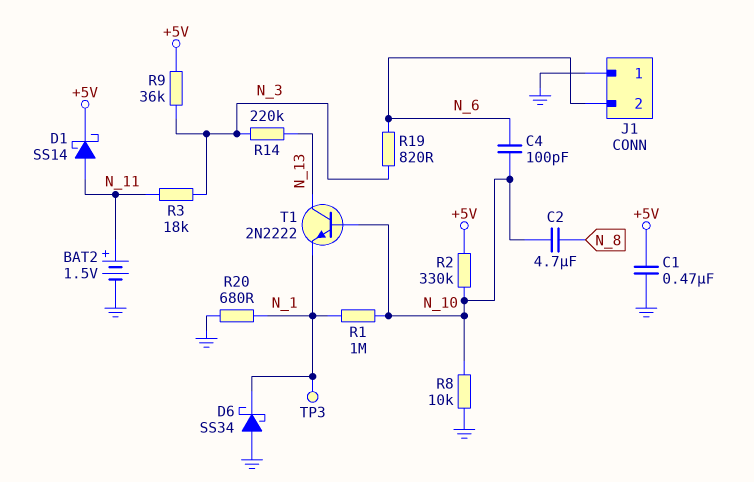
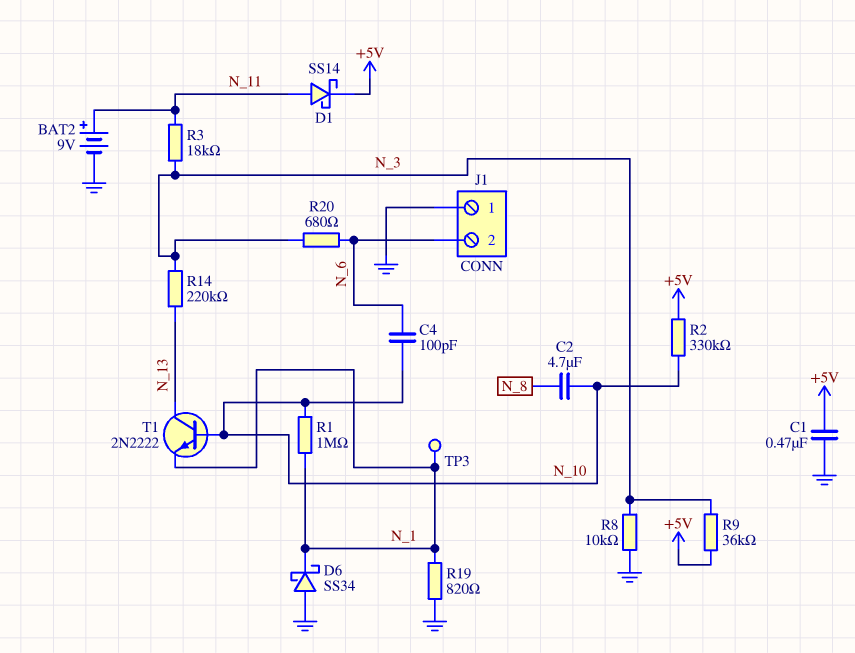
BAT2: 1.5V (plus N_11, minus GND) -> 9V (plus N_11, minus GND)
R8: 10k (GND, N_10) -> 10k (GND, N_3)
R19: 820 (N_3, N_6) -> 820 (GND, N_1)
R20: 680 (GND, N_1) -> 680 (N_3, N_6)

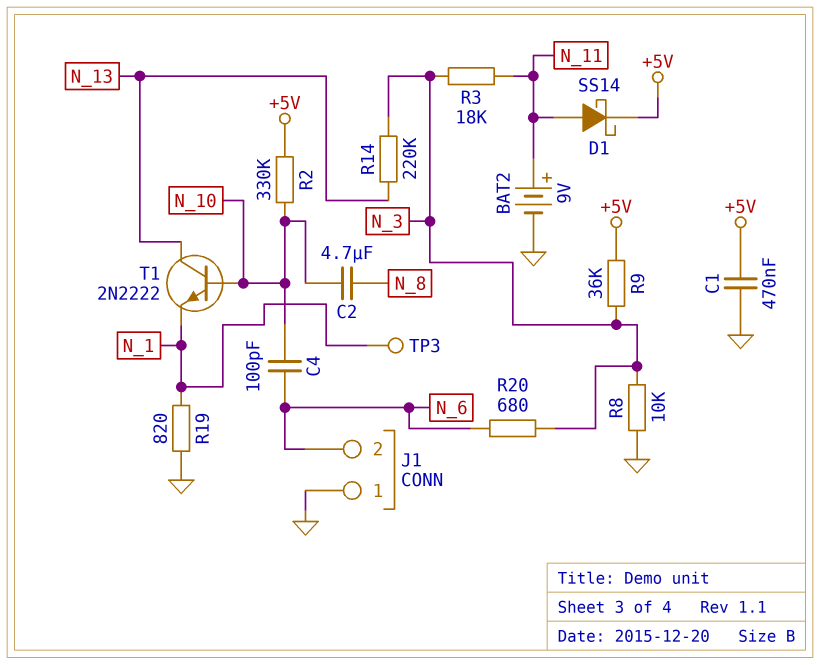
D6: schottky SS34 (A GND, K N_1) -> none
R1: 1M (N_1, N_10) -> none

